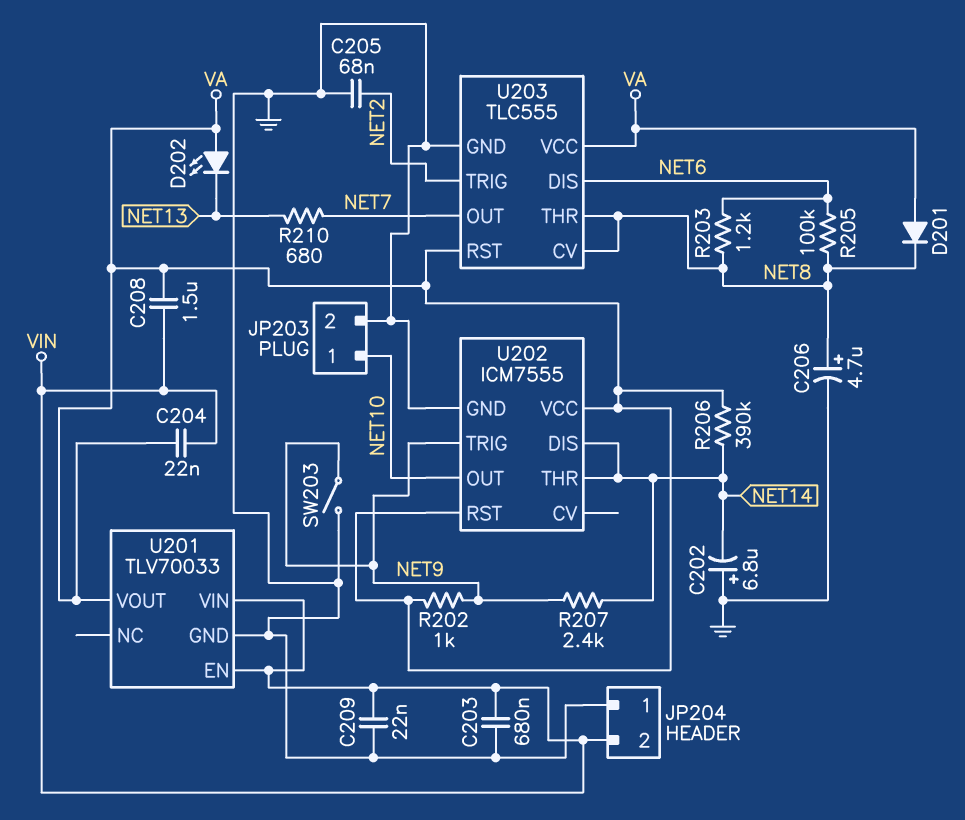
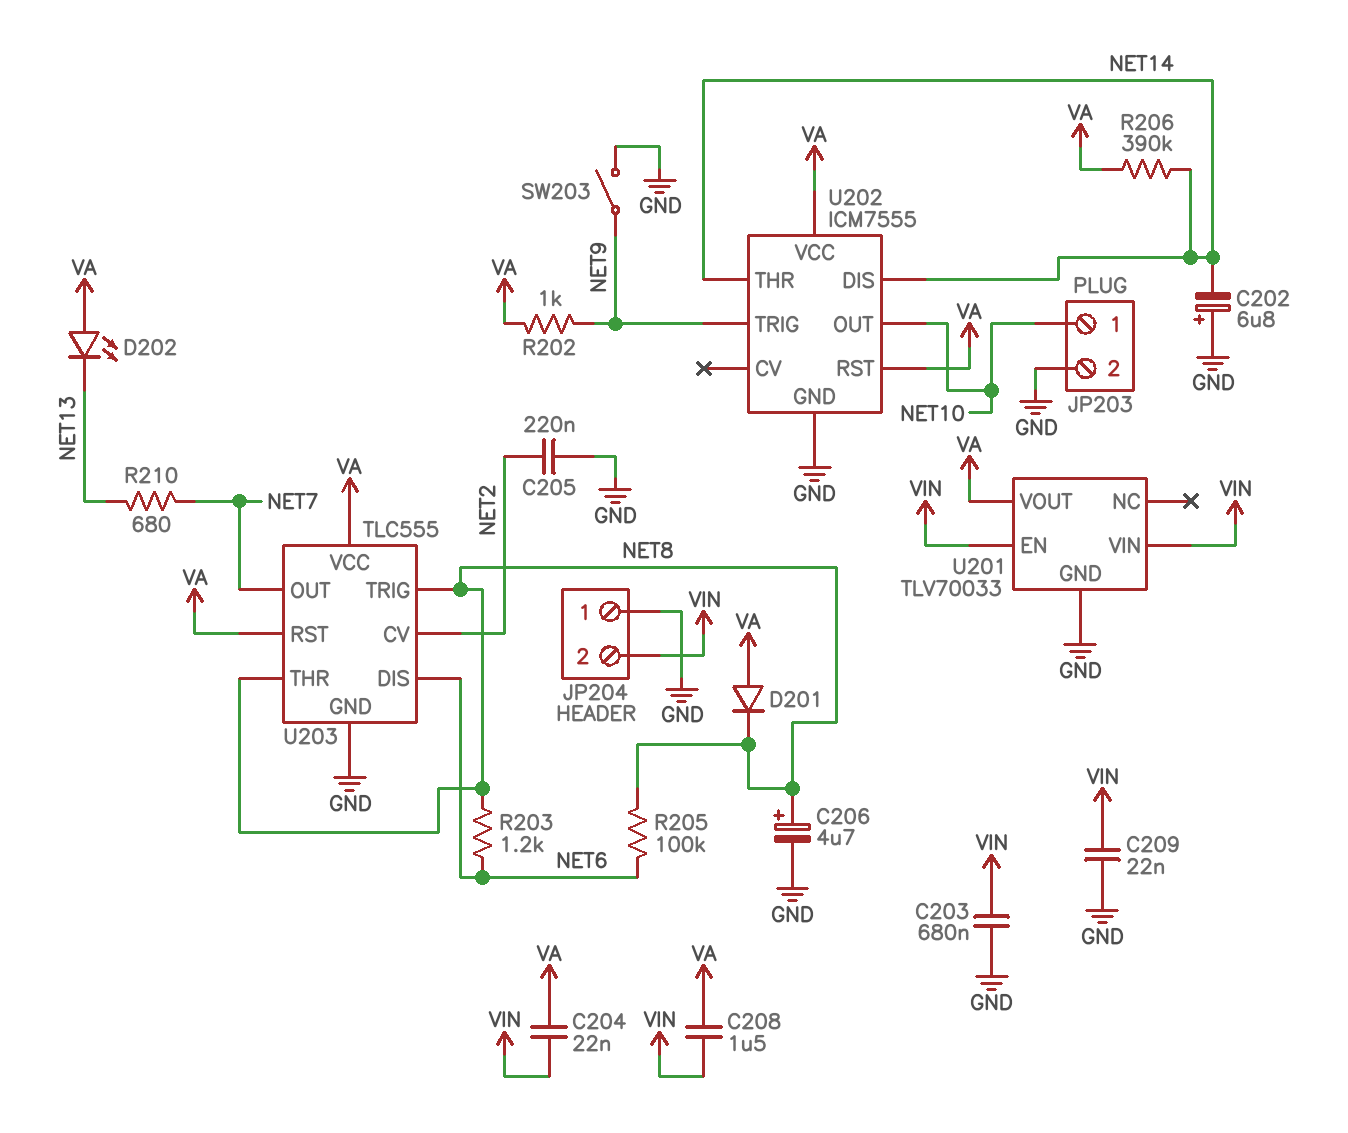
C205: 68nF (GND, NET2) -> 220nF (GND, NET2)
R207: 2.4k (NET9, NET14) -> none
U203 pin CV: NET8 -> NET2
U203 pin TRIG: NET2 -> NET8

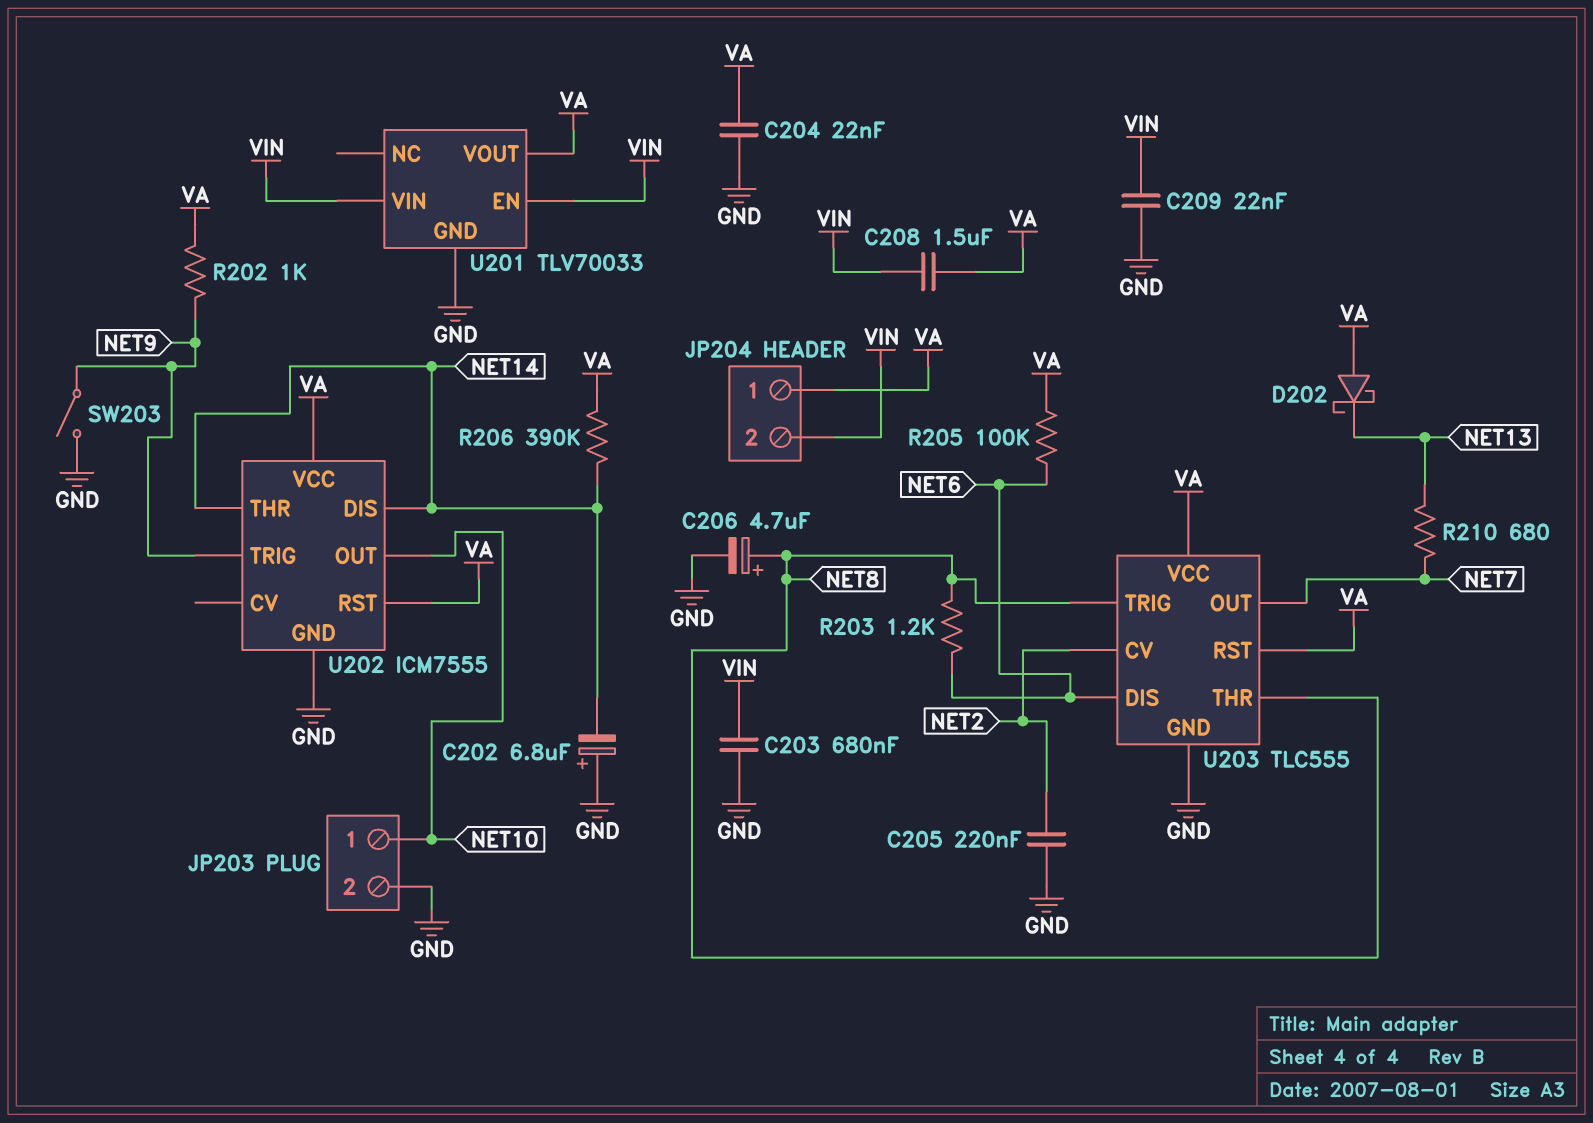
C204: 22nF (VA, VIN) -> 22nF (GND, VA)
D201: diode (A VA, K NET8) -> none
D202: LED (A VA, K NET13) -> schottky (A VA, K NET13)
JP204 pin 1: GND -> VA
R205: 100k (NET6, NET8) -> 100k (NET6, VA)

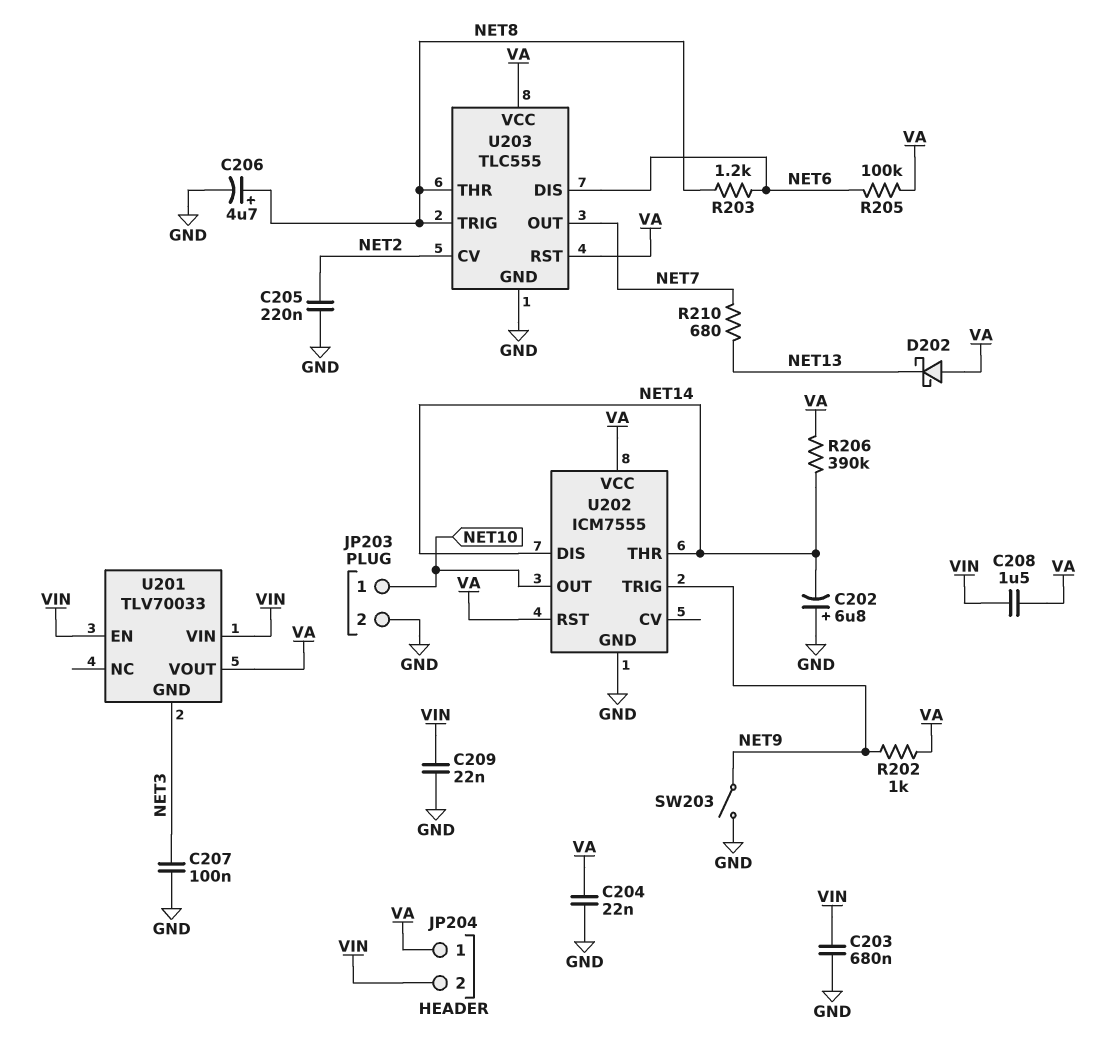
C207: none -> 100nF (GND, NET3)
U201 pin GND: GND -> NET3

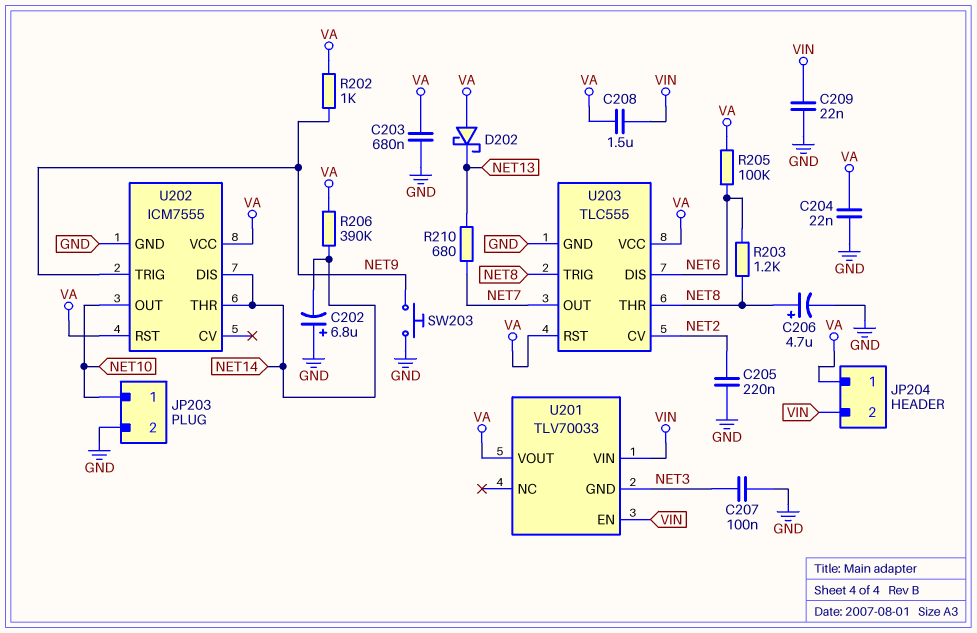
C203: 680nF (GND, VIN) -> 680nF (GND, VA)
SW203: switch (GND, NET9) -> button (GND, NET9)

